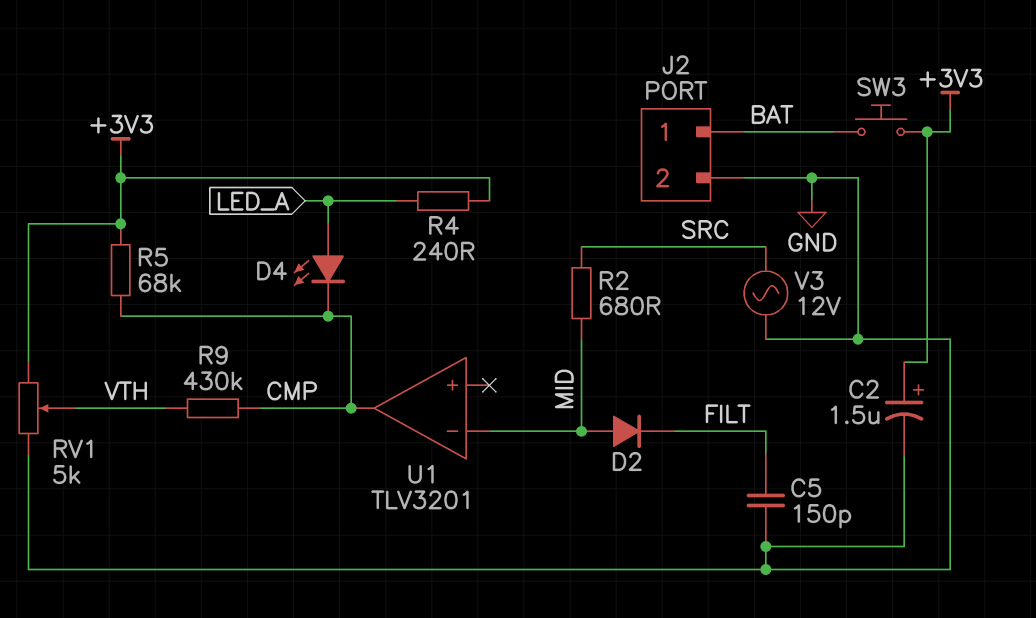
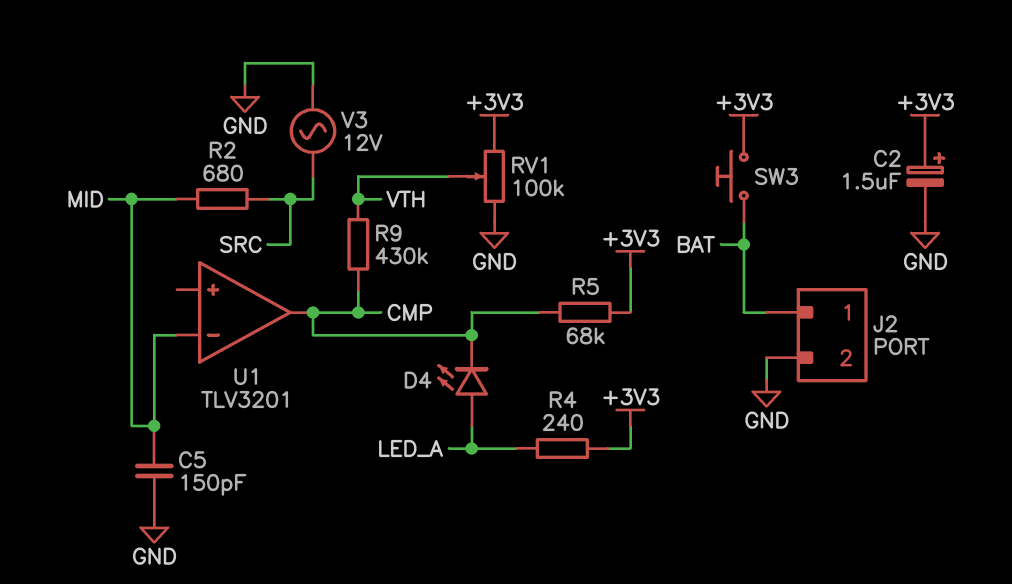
C5: 150pF (FILT, GND) -> 150pF (GND, MID)
D2: diode (A MID, K FILT) -> none
RV1: 5k (+3V3, GND, wiper VTH) -> 100k (+3V3, GND, wiper VTH)

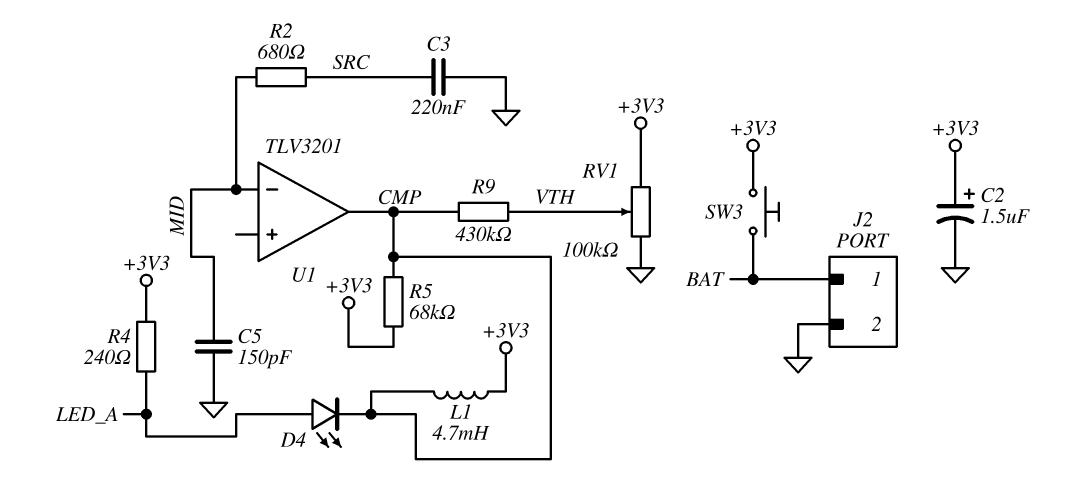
C3: none -> 220nF (GND, SRC)
L1: none -> 4.7mH (+3V3, CMP)
V3: AC 12V (GND, SRC) -> none

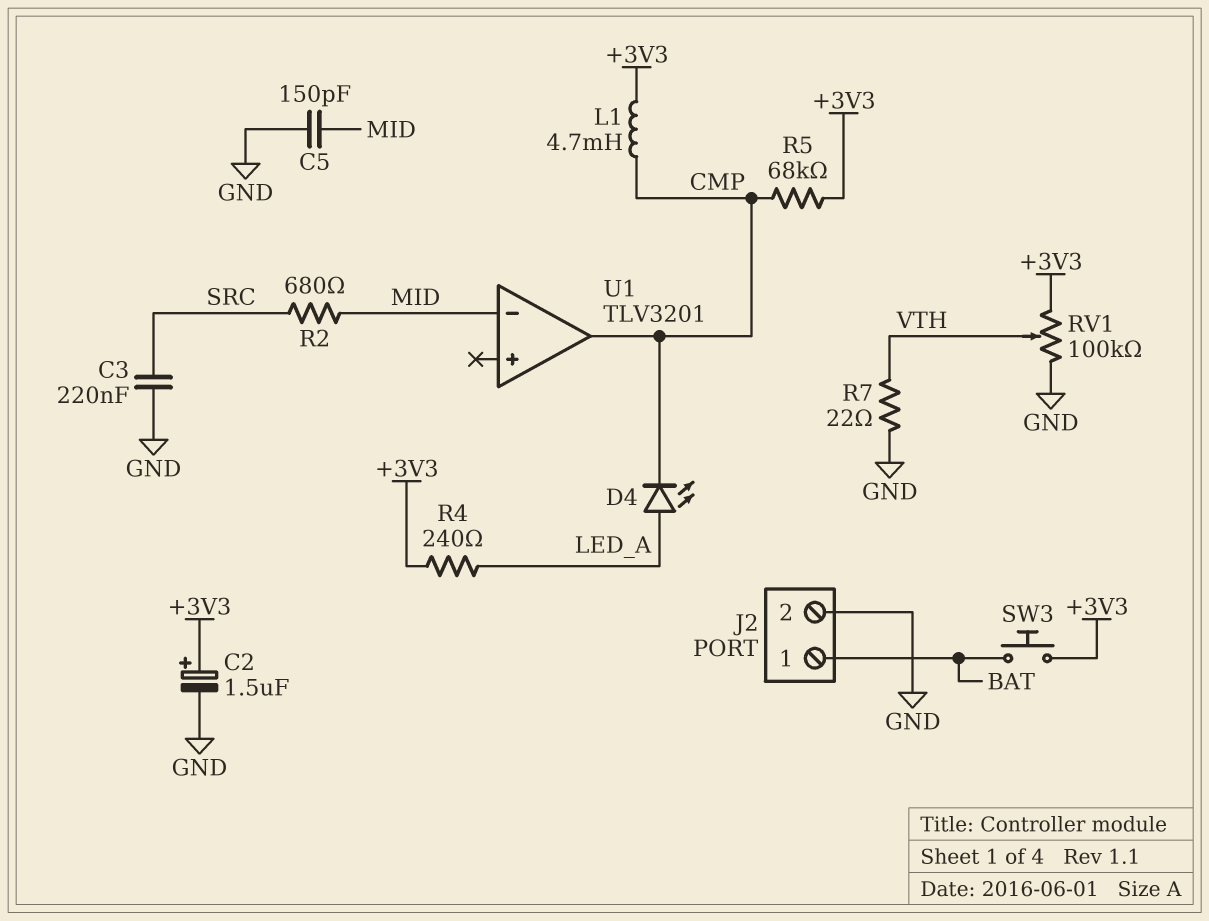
R7: none -> 22 (GND, VTH)
R9: 430k (CMP, VTH) -> none

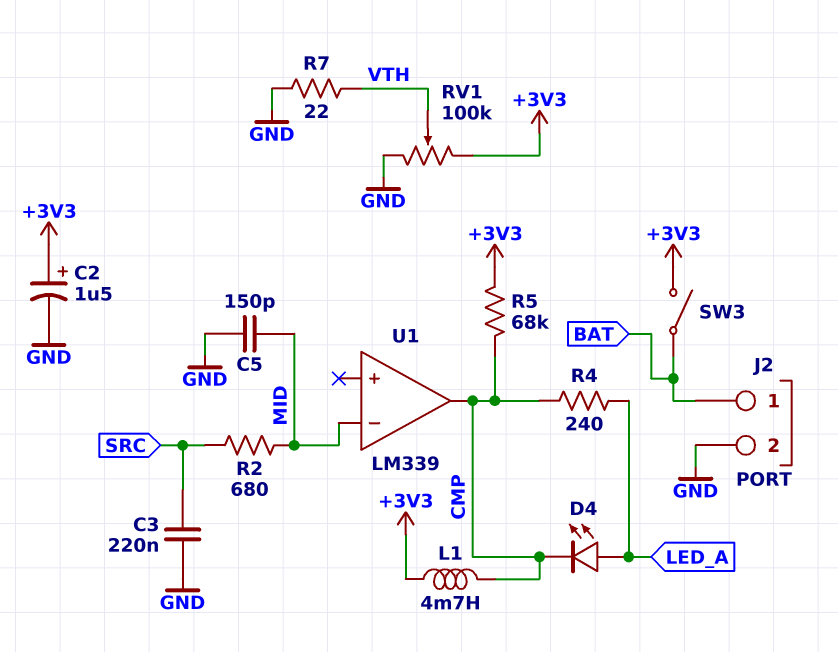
R4: 240 (+3V3, LED_A) -> 240 (CMP, LED_A)
SW3: button (+3V3, BAT) -> switch (+3V3, BAT)
U1: TLV3201 -> LM339

